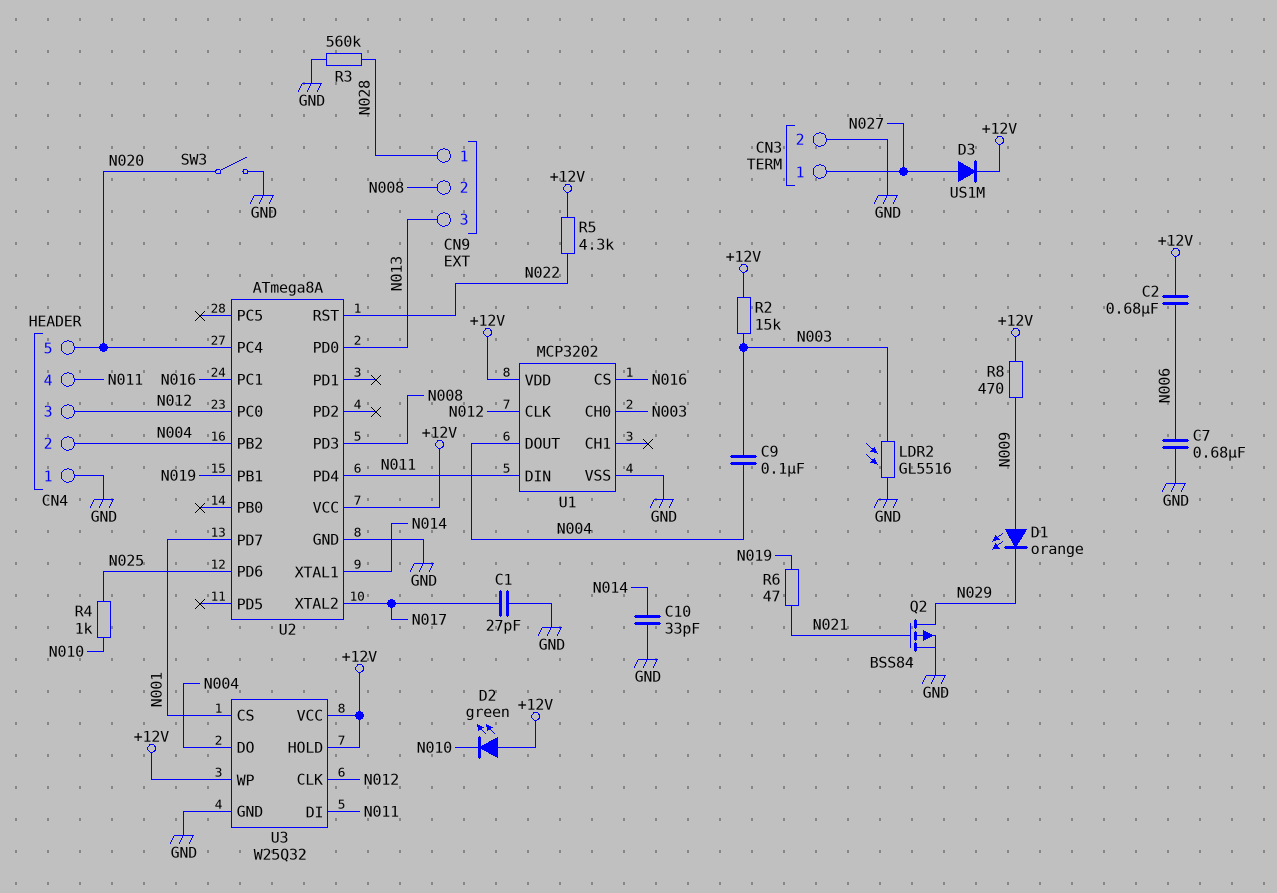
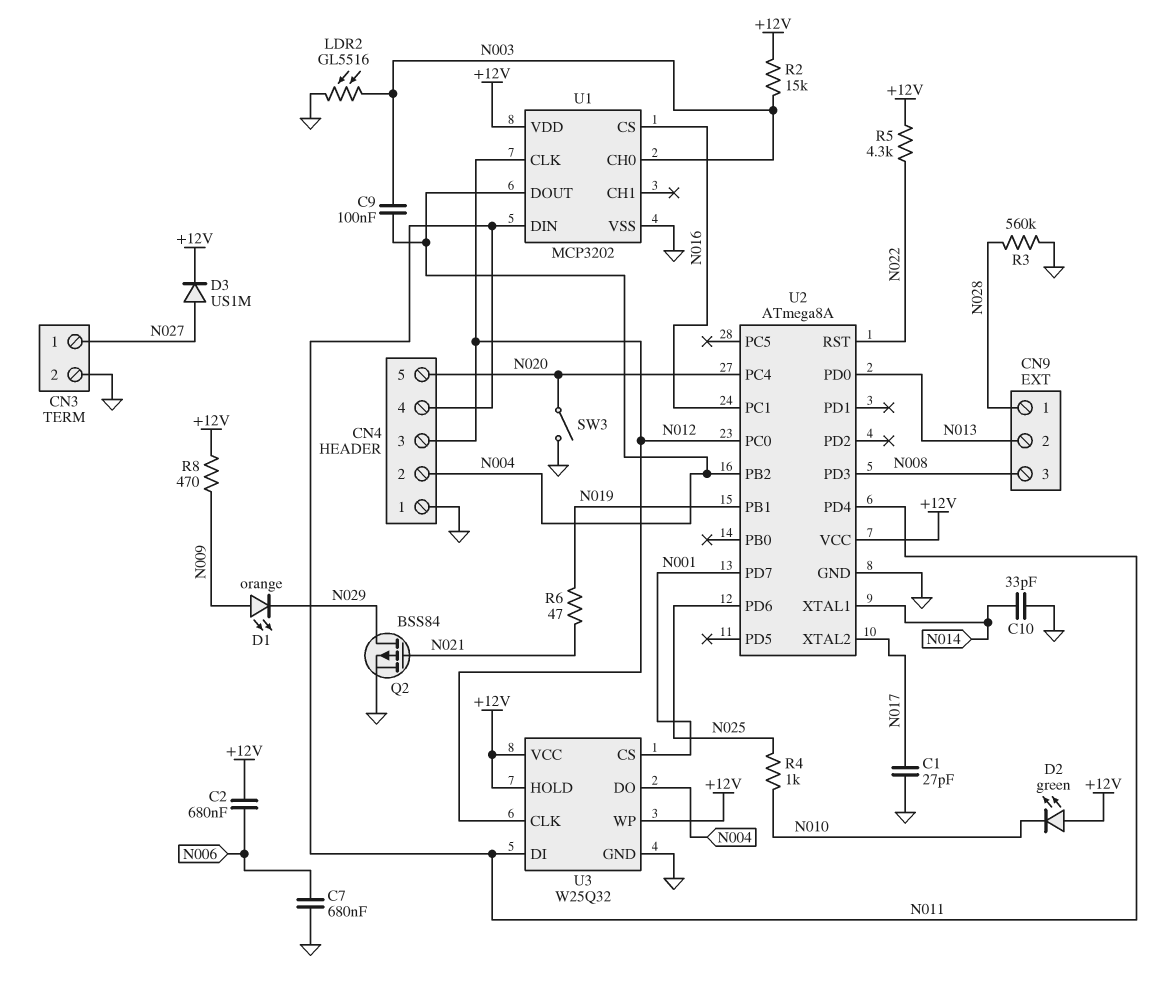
CN9 pin 2: N008 -> N013
CN9 pin 3: N013 -> N008

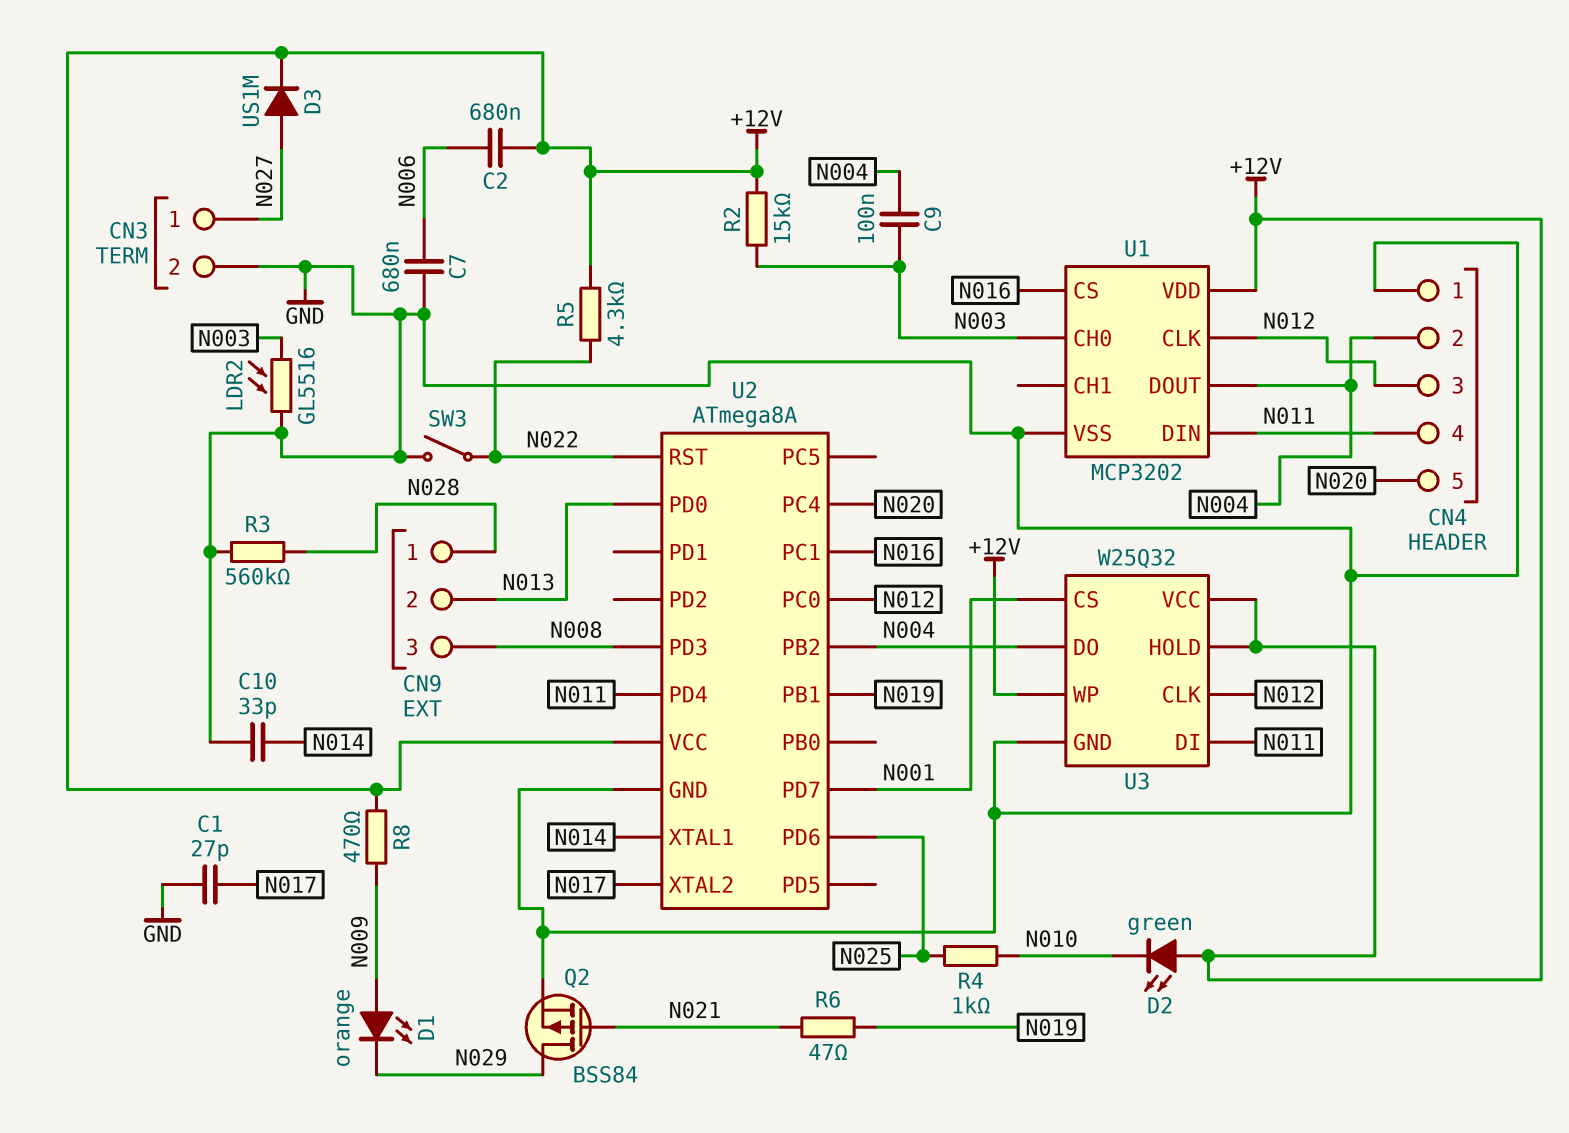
SW3: switch (GND, N020) -> switch (GND, N022)

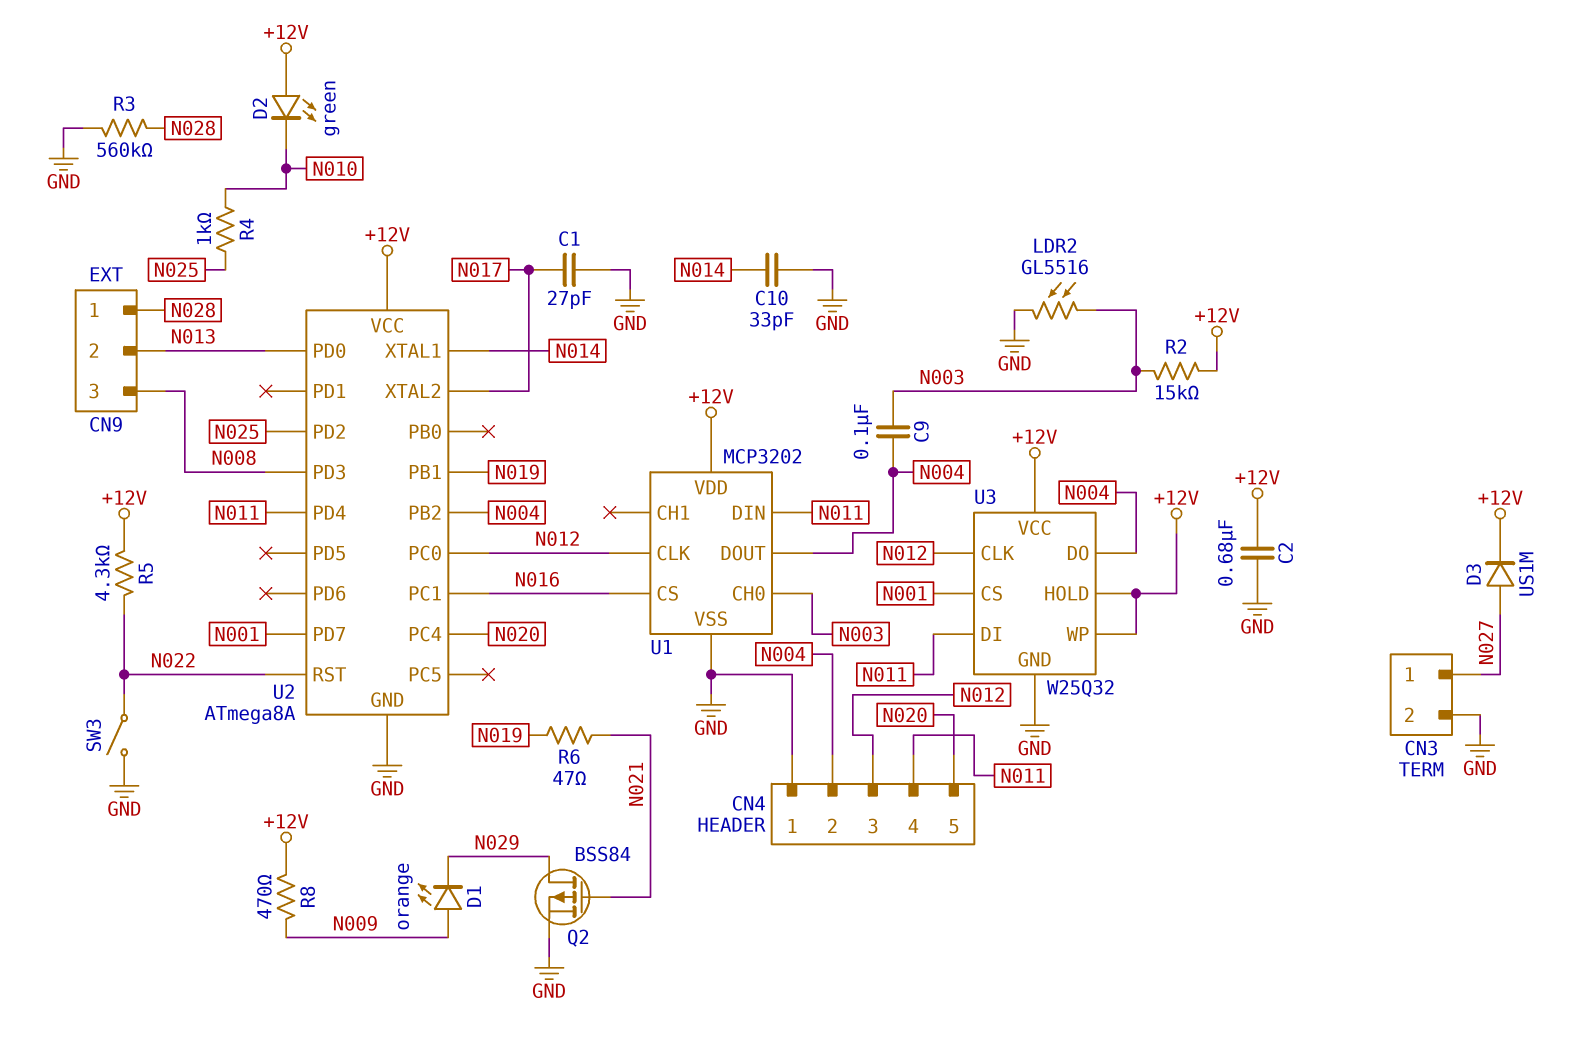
C2: 680nF (+12V, N006) -> 680nF (+12V, GND)
C7: 680nF (GND, N006) -> none
U2 pin PD2: none -> N025
U2 pin PD6: N025 -> none

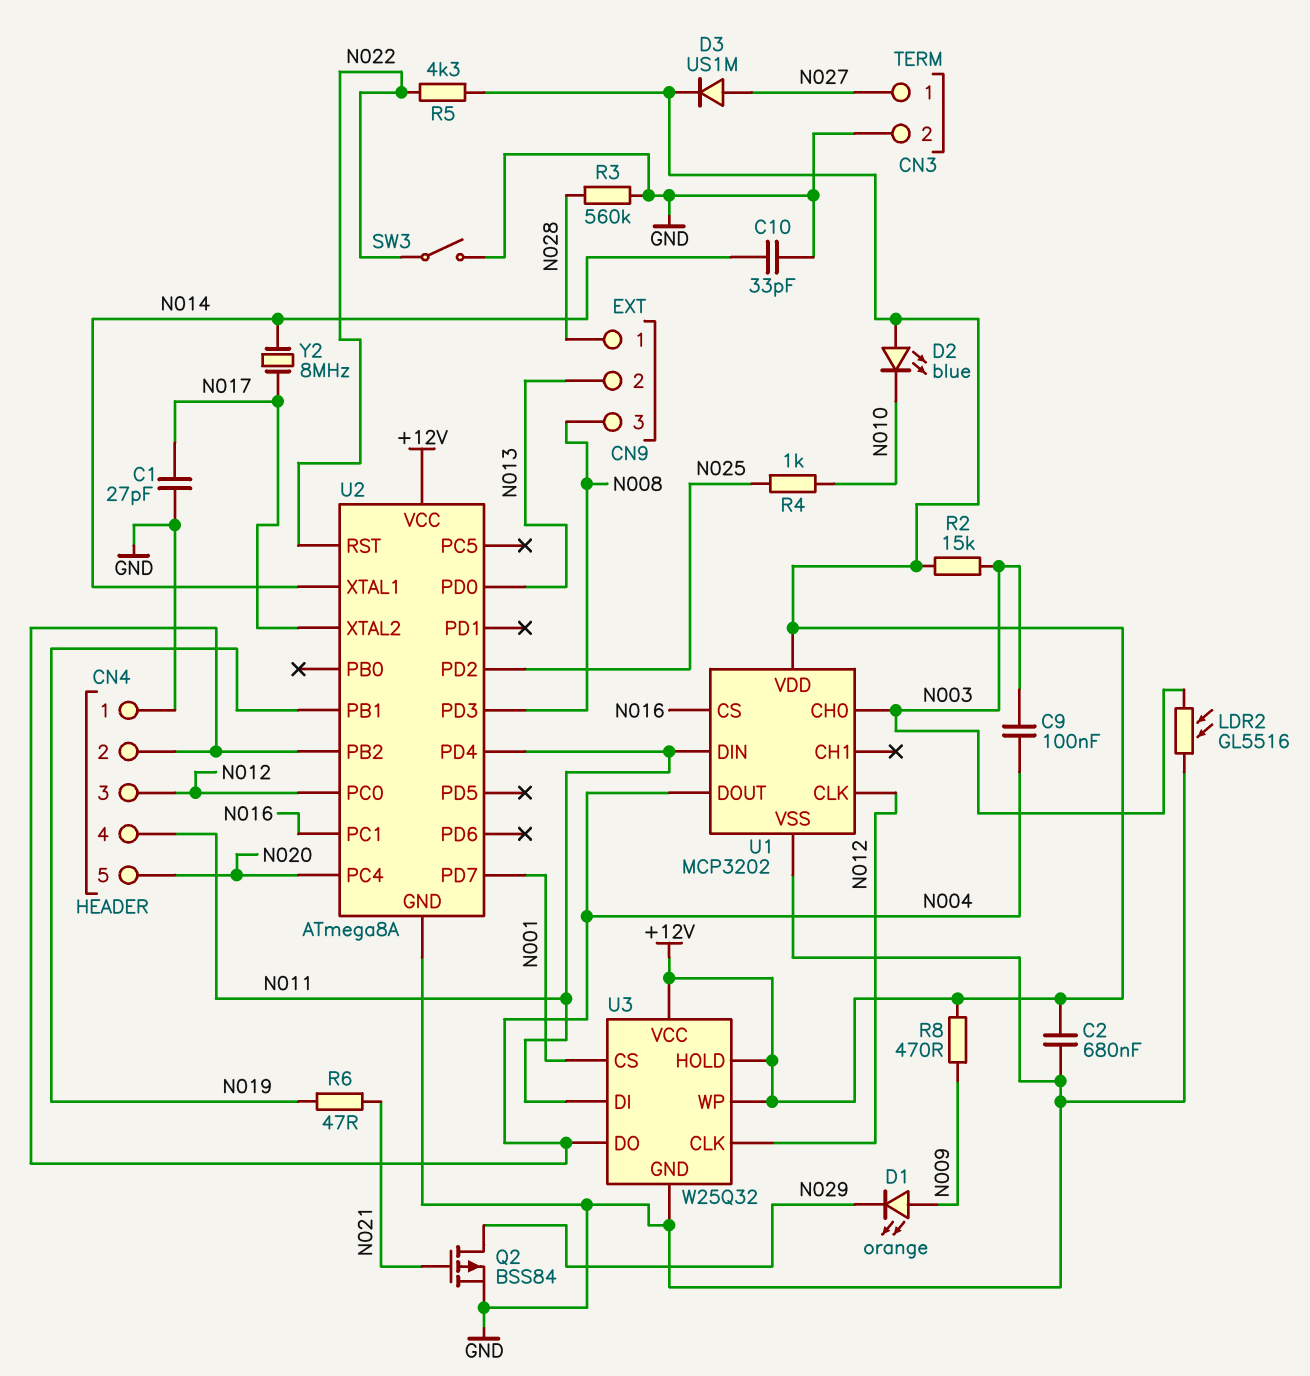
D2: LED green (A +12V, K N010) -> LED blue (A +12V, K N010)
Y2: none -> 8MHz (N014, N017)

